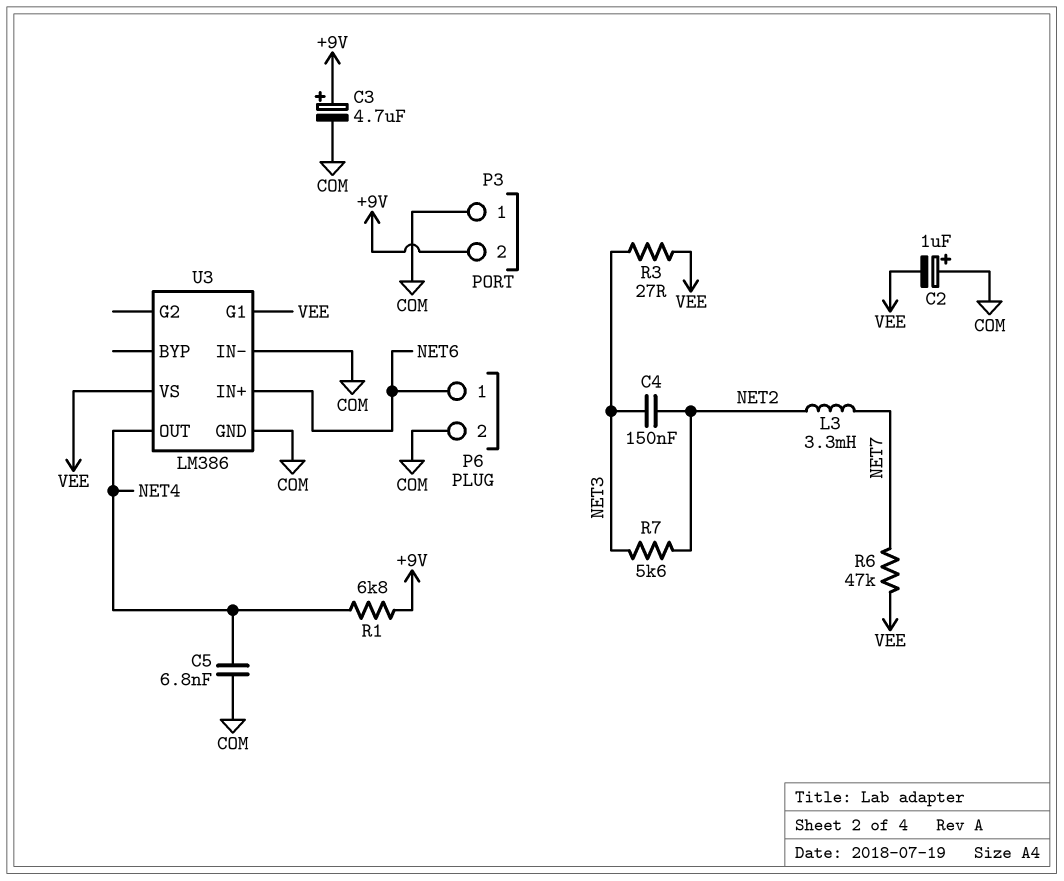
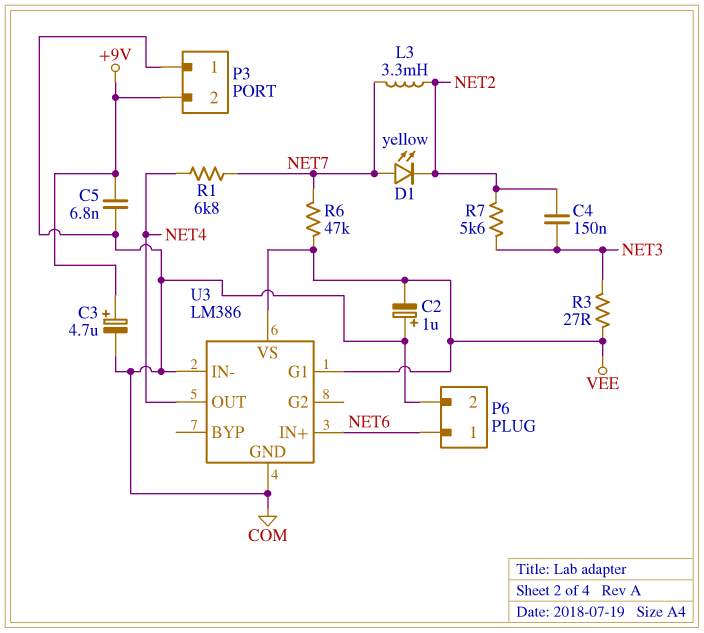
C5: 6.8nF (COM, NET4) -> 6.8nF (+9V, COM)
D1: none -> LED yellow (A NET7, K NET2)
R1: 6.8k (+9V, NET4) -> 6.8k (NET4, NET7)

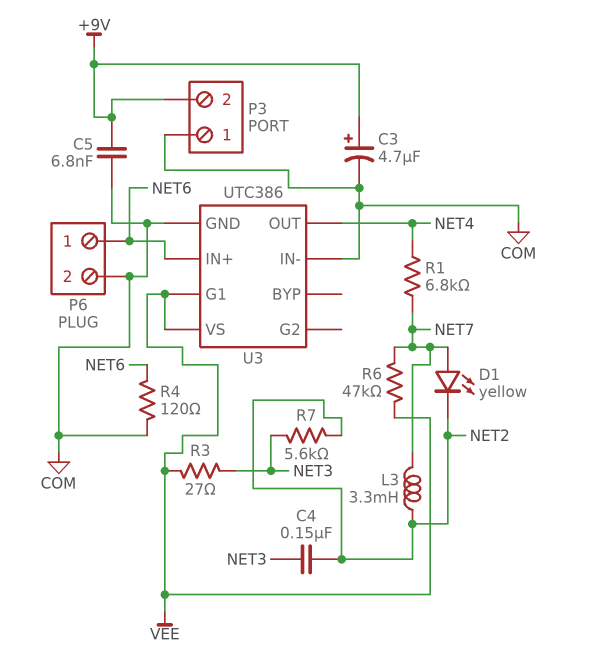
C2: 1uF (plus COM, minus VEE) -> none
R4: none -> 120 (COM, NET6)
U3: LM386 -> UTC386

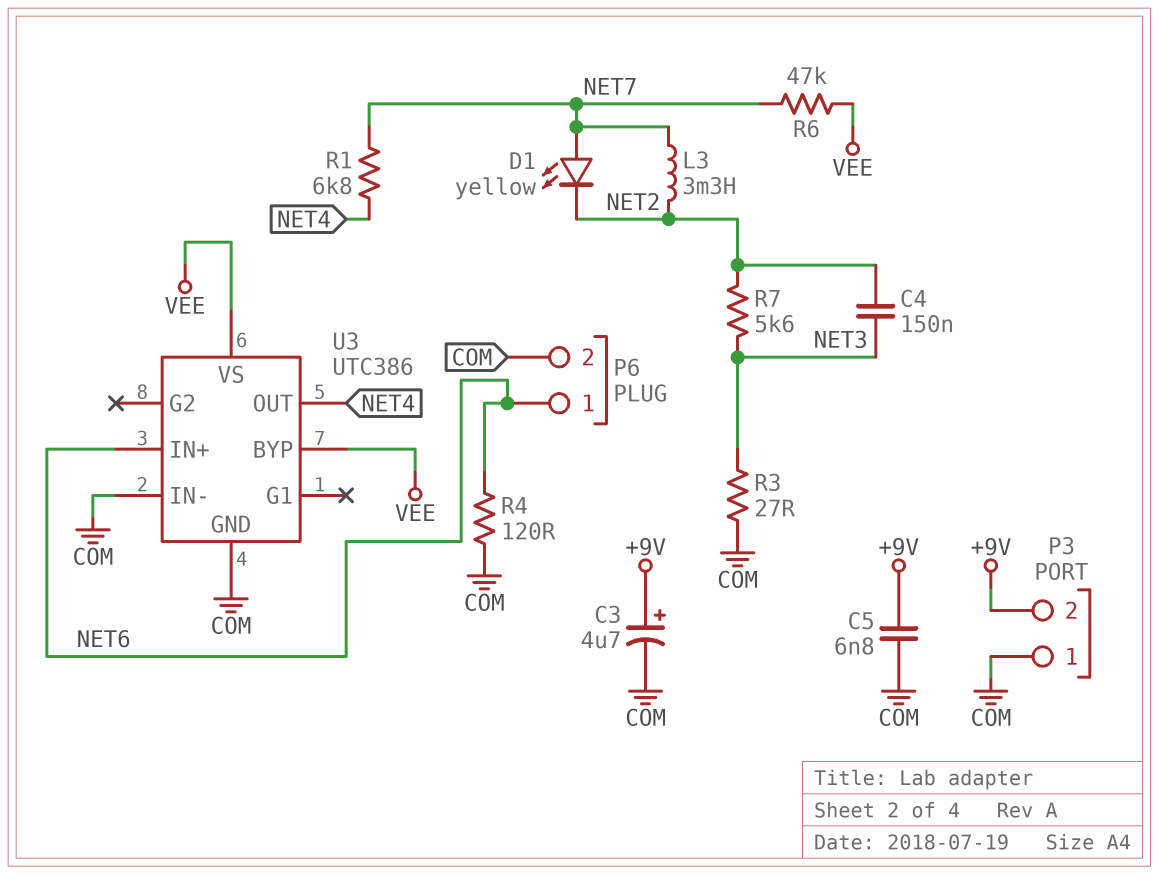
R3: 27 (NET3, VEE) -> 27 (COM, NET3)
U3 pin BYP: none -> VEE
U3 pin G1: VEE -> none

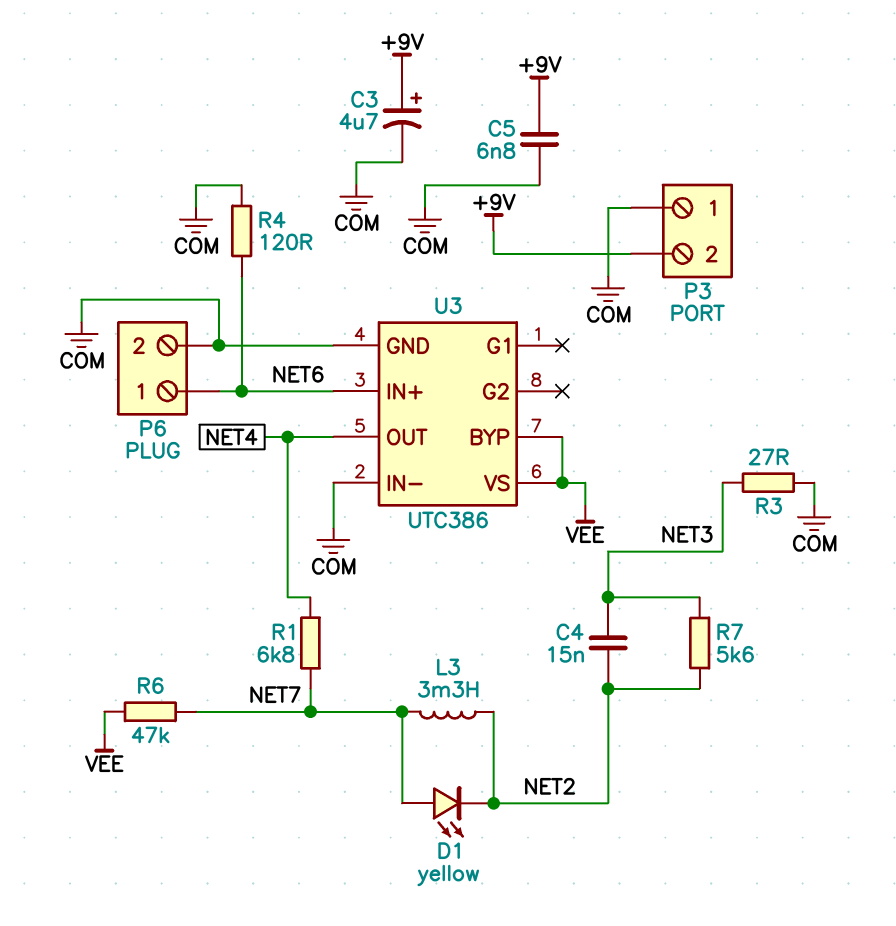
C4: 150nF (NET2, NET3) -> 15nF (NET2, NET3)

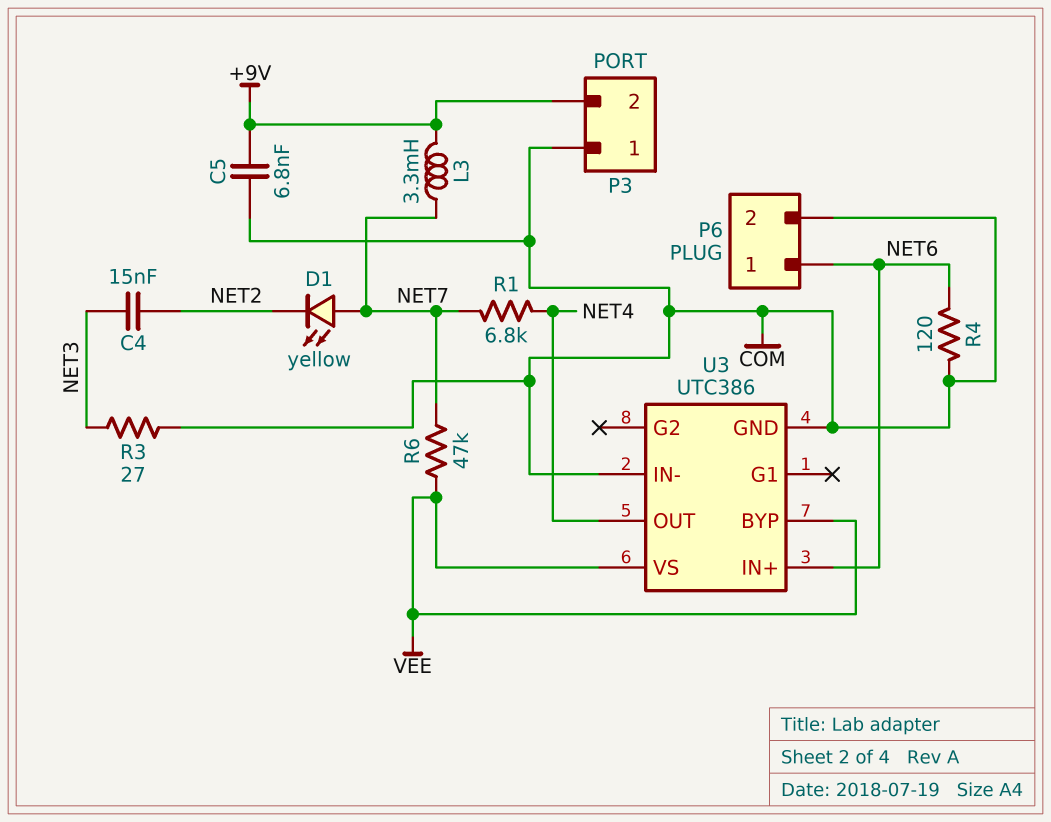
C3: 4.7uF (plus +9V, minus COM) -> none
L3: 3.3mH (NET2, NET7) -> 3.3mH (+9V, NET7)
R7: 5.6k (NET2, NET3) -> none

